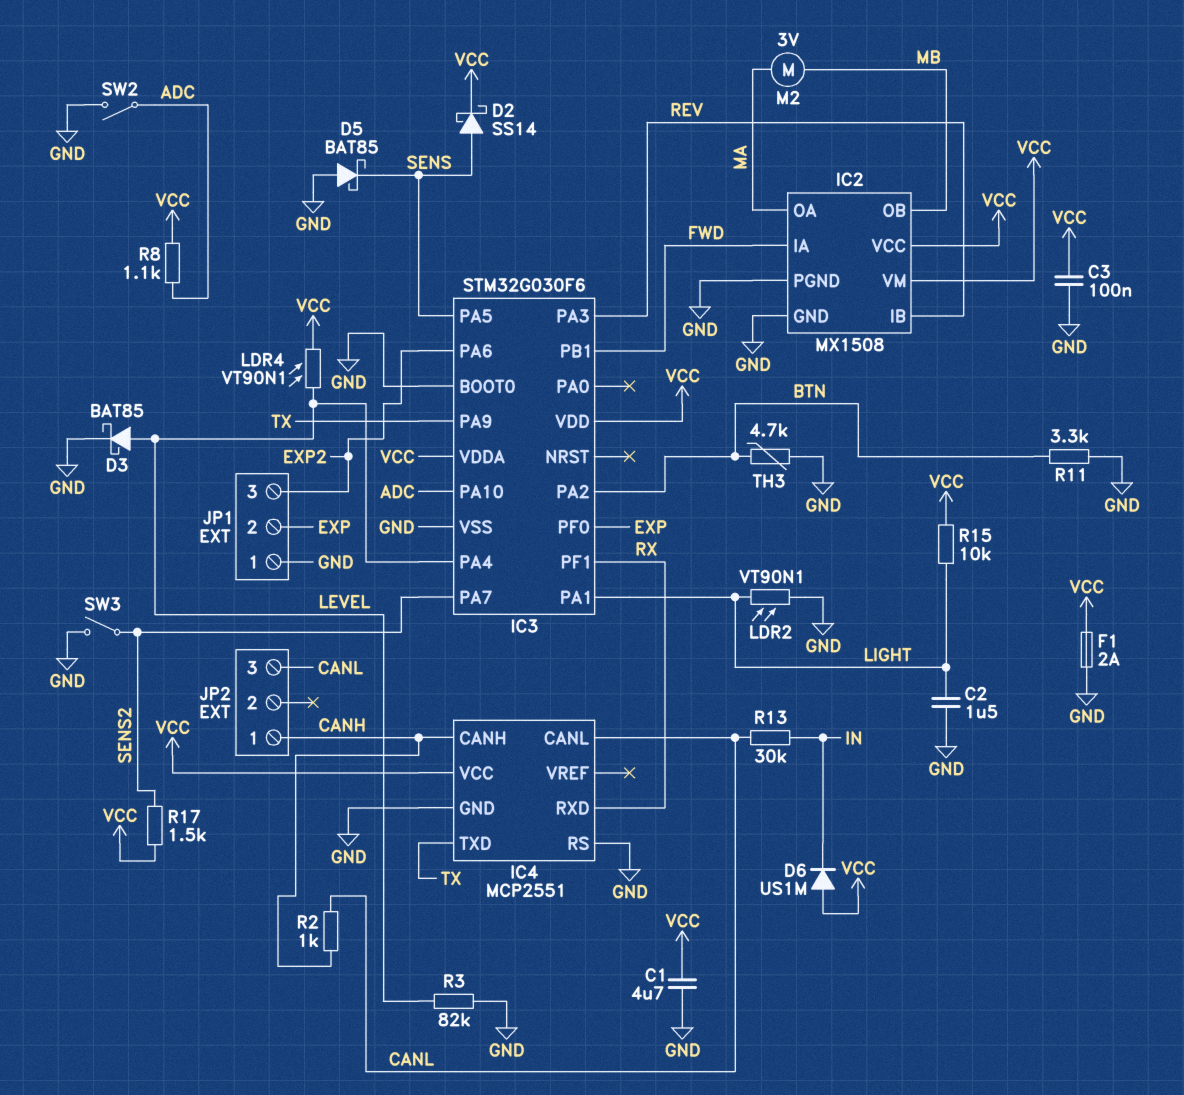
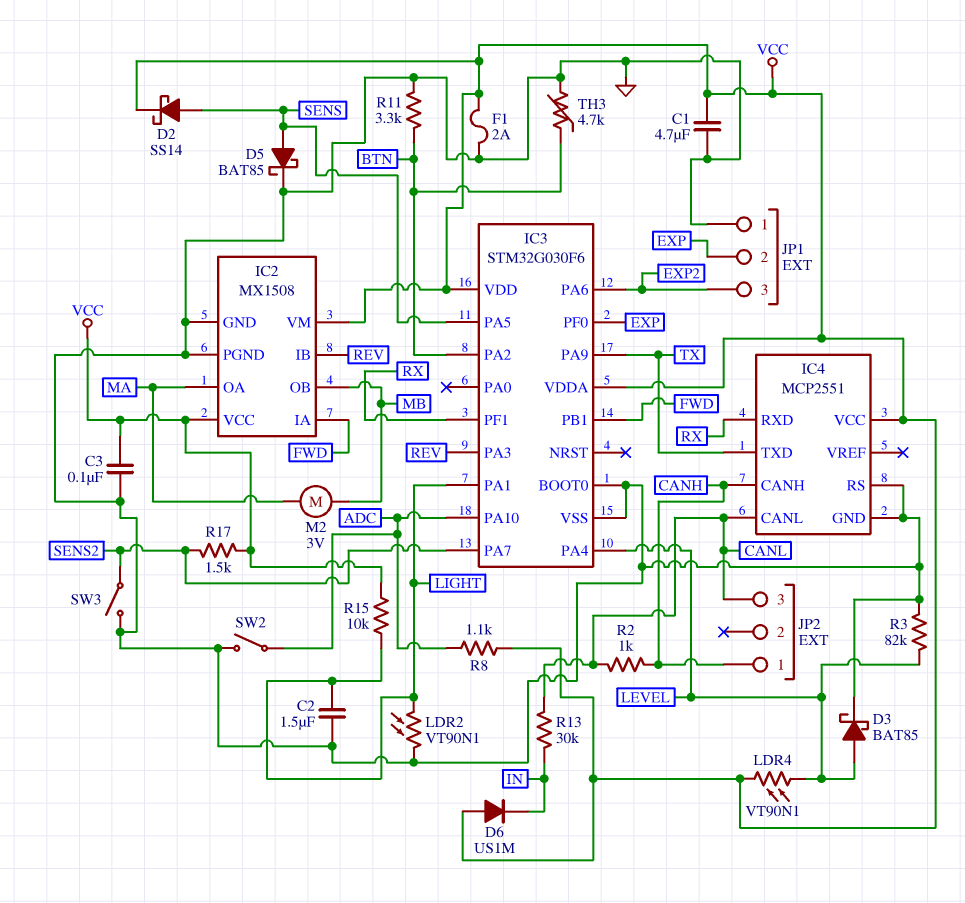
D5: schottky BAT85 (A GND, K SENS) -> schottky BAT85 (A SENS, K GND)

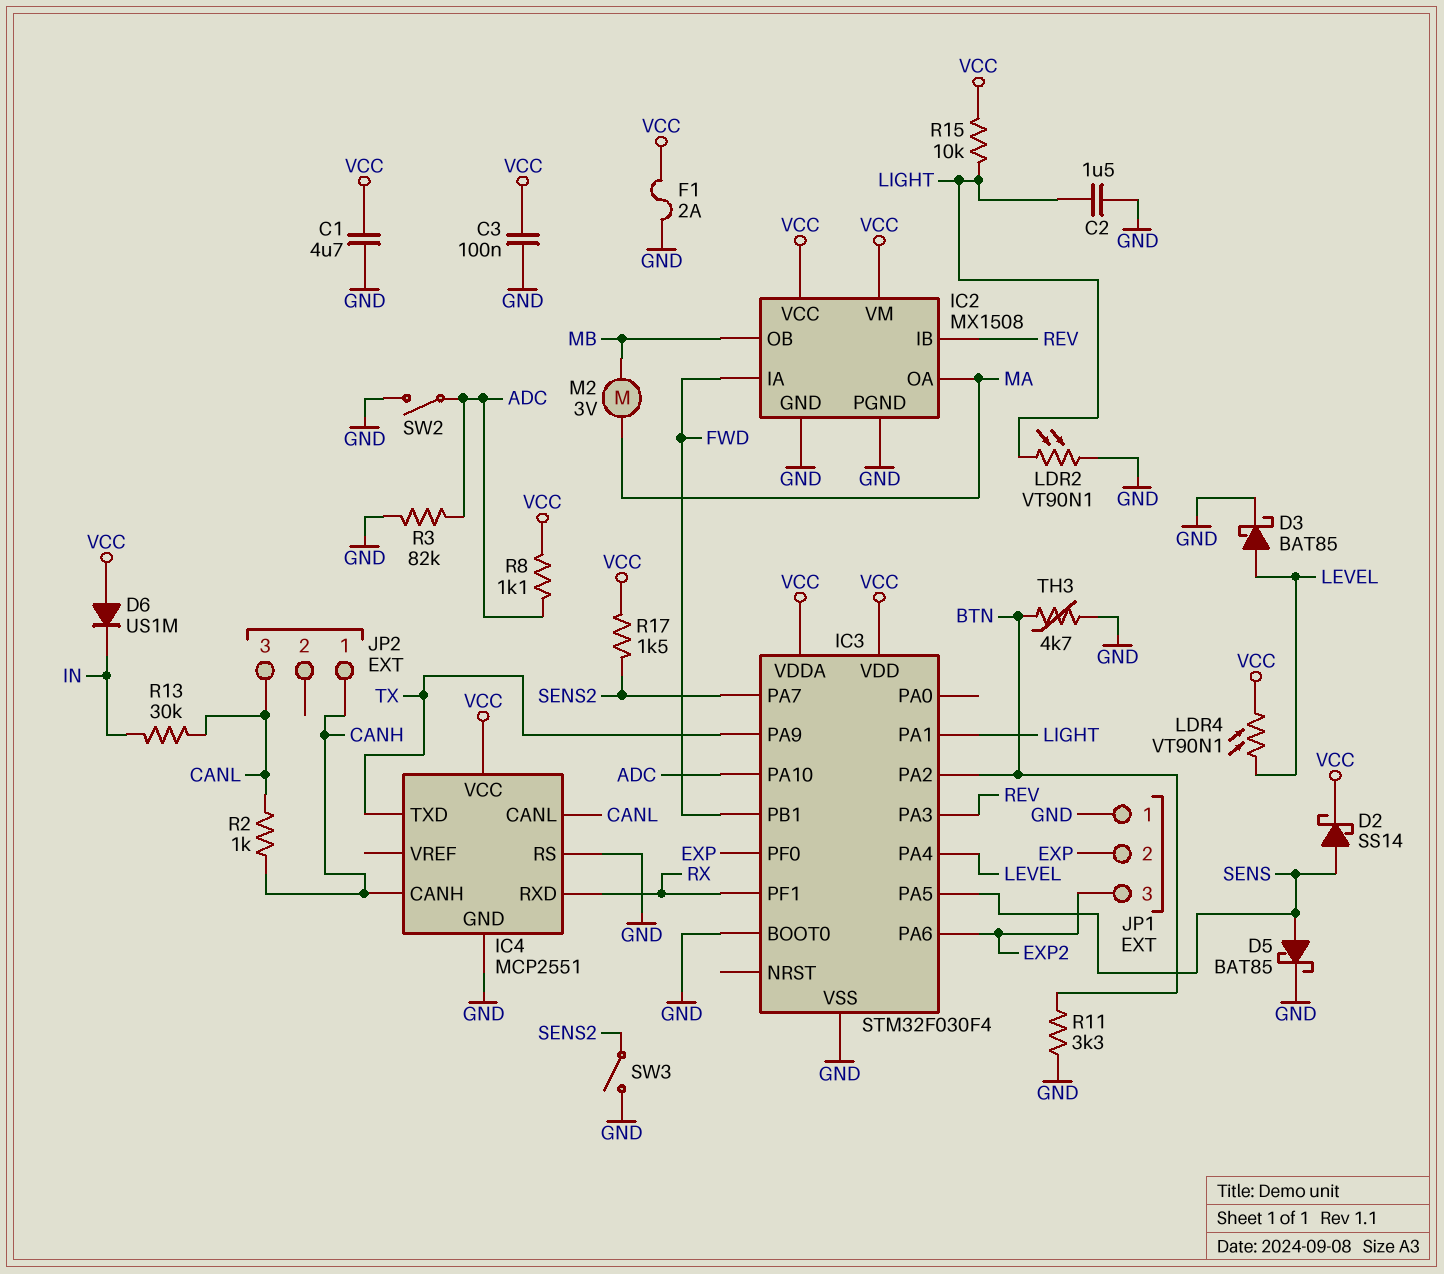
IC3: STM32G030F6 -> STM32F030F4
R3: 82k (GND, LEVEL) -> 82k (ADC, GND)

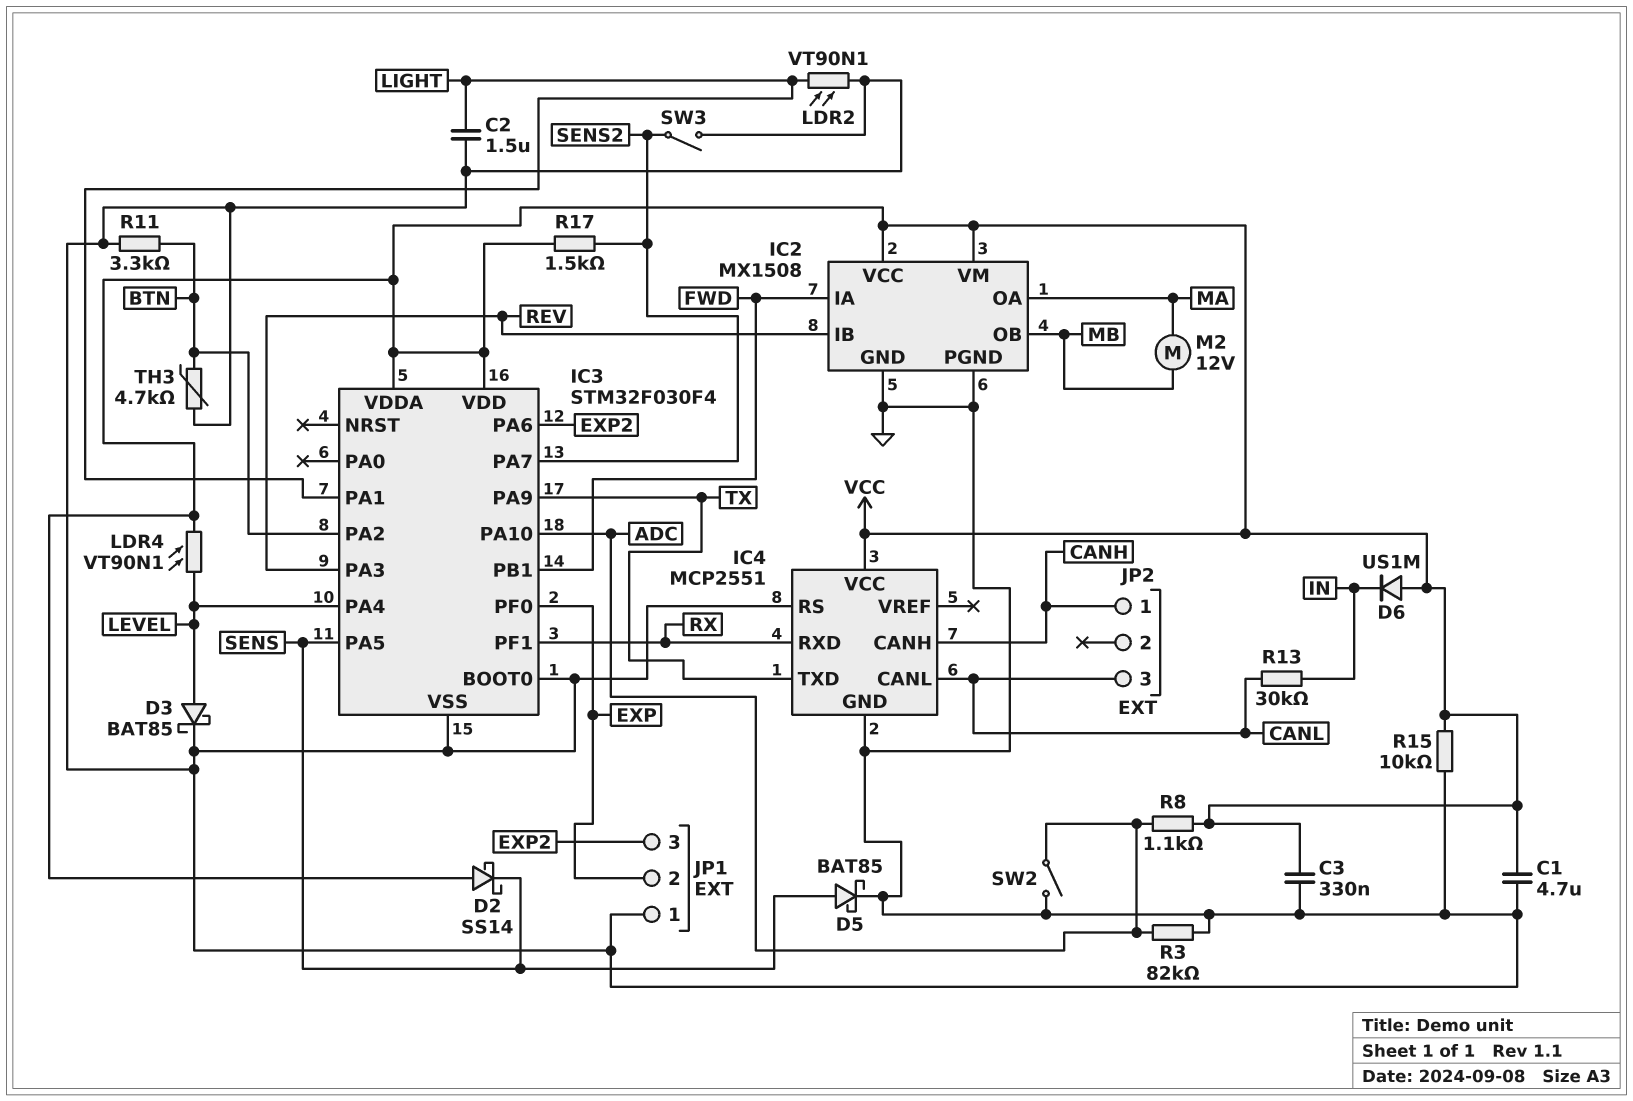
C3: 100nF (GND, VCC) -> 330nF (GND, VCC)
D2: schottky SS14 (A SENS, K VCC) -> schottky SS14 (A VCC, K SENS)
F1: 2A (GND, VCC) -> none
M2: motor 3V (MA, MB) -> motor 12V (MA, MB)
R2: 1k (CANH, CANL) -> none
R15: 10k (LIGHT, VCC) -> 10k (GND, VCC)

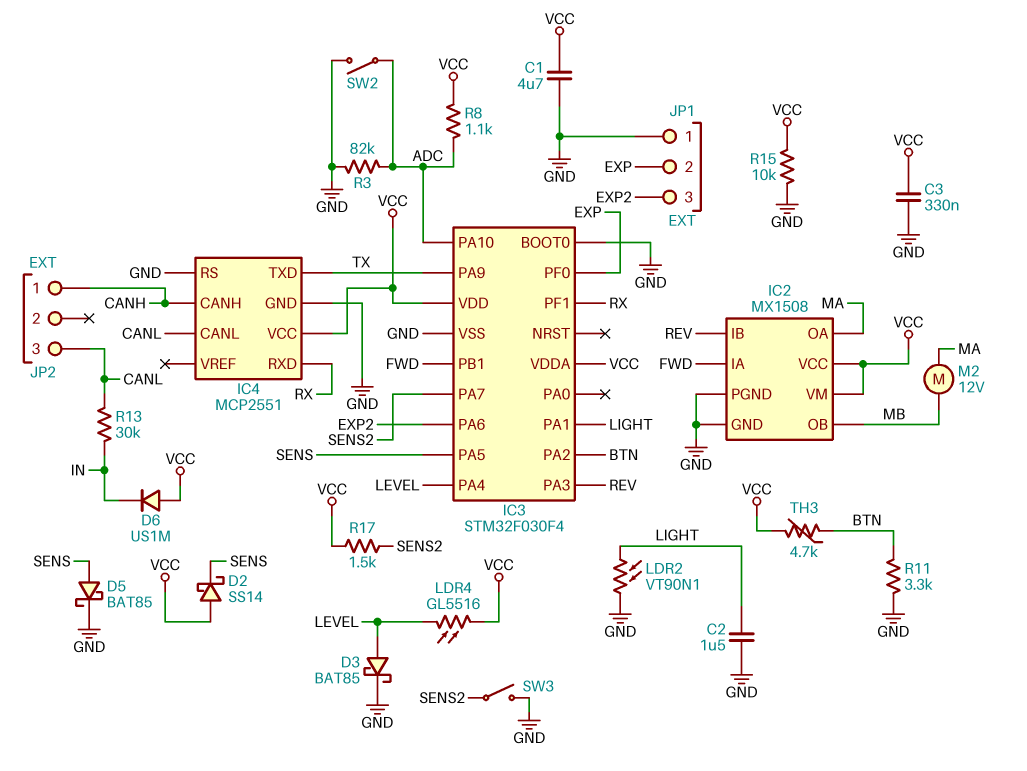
LDR4: VT90N1 (LEVEL, VCC) -> GL5516 (LEVEL, VCC)
TH3: 4.7k (BTN, GND) -> 4.7k (BTN, VCC)

